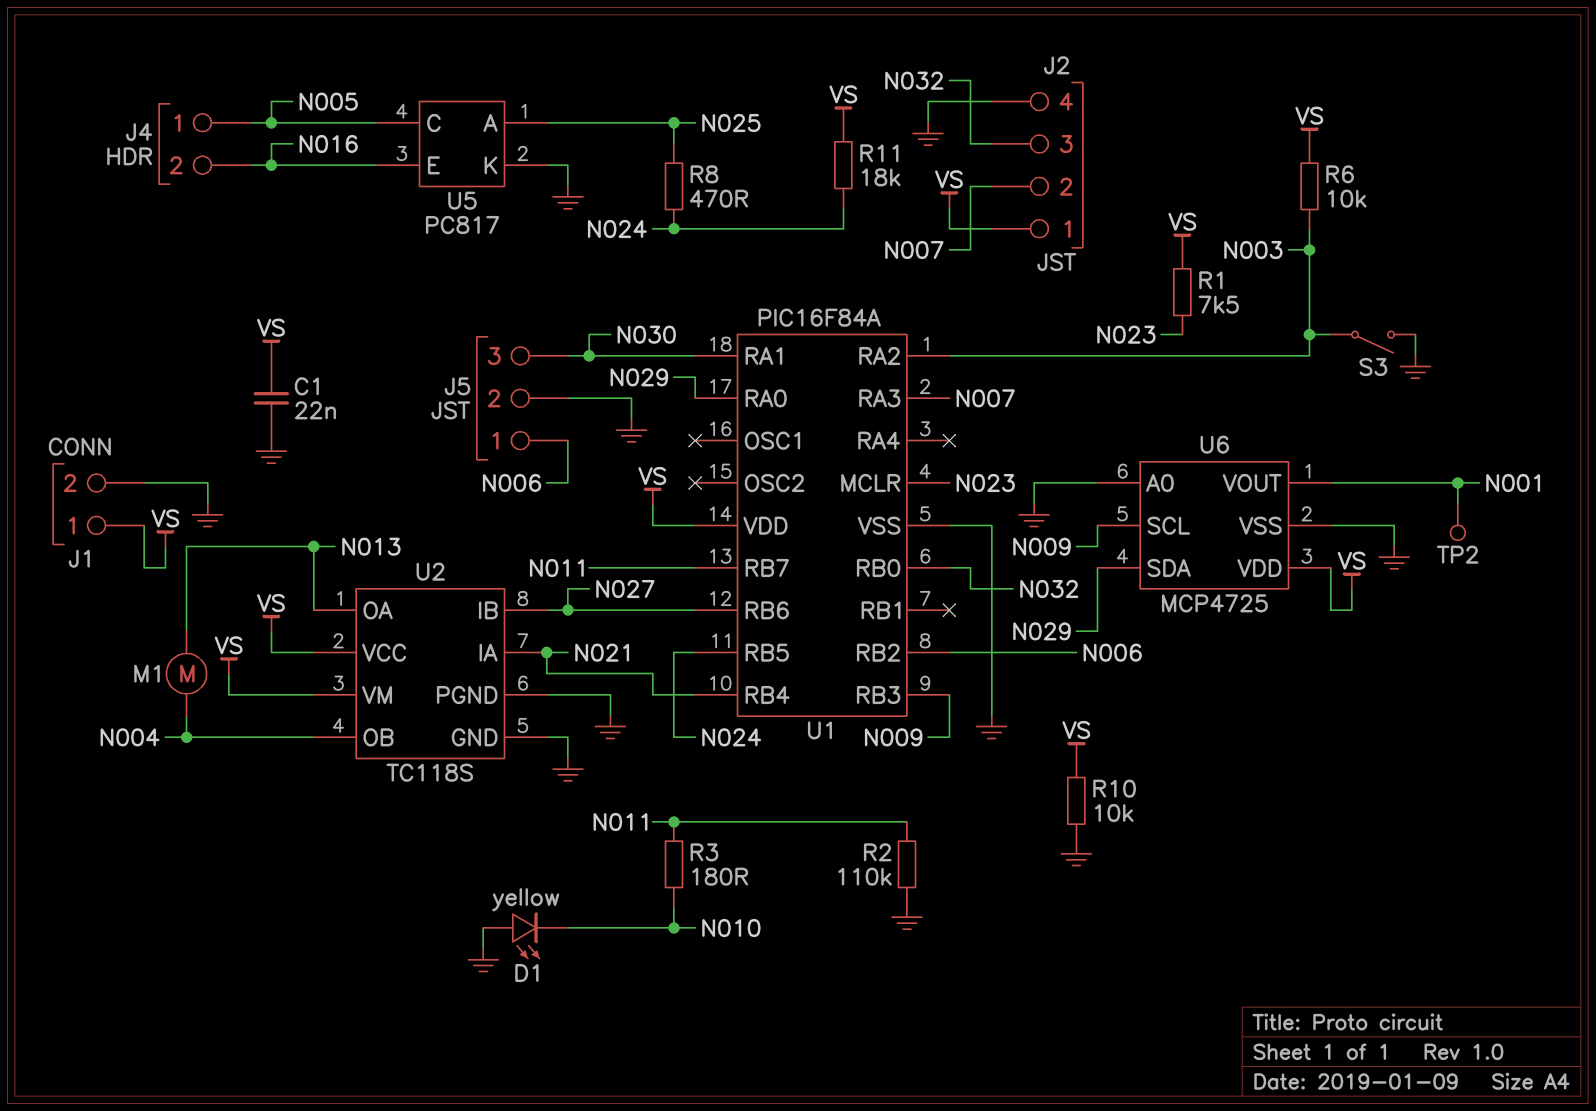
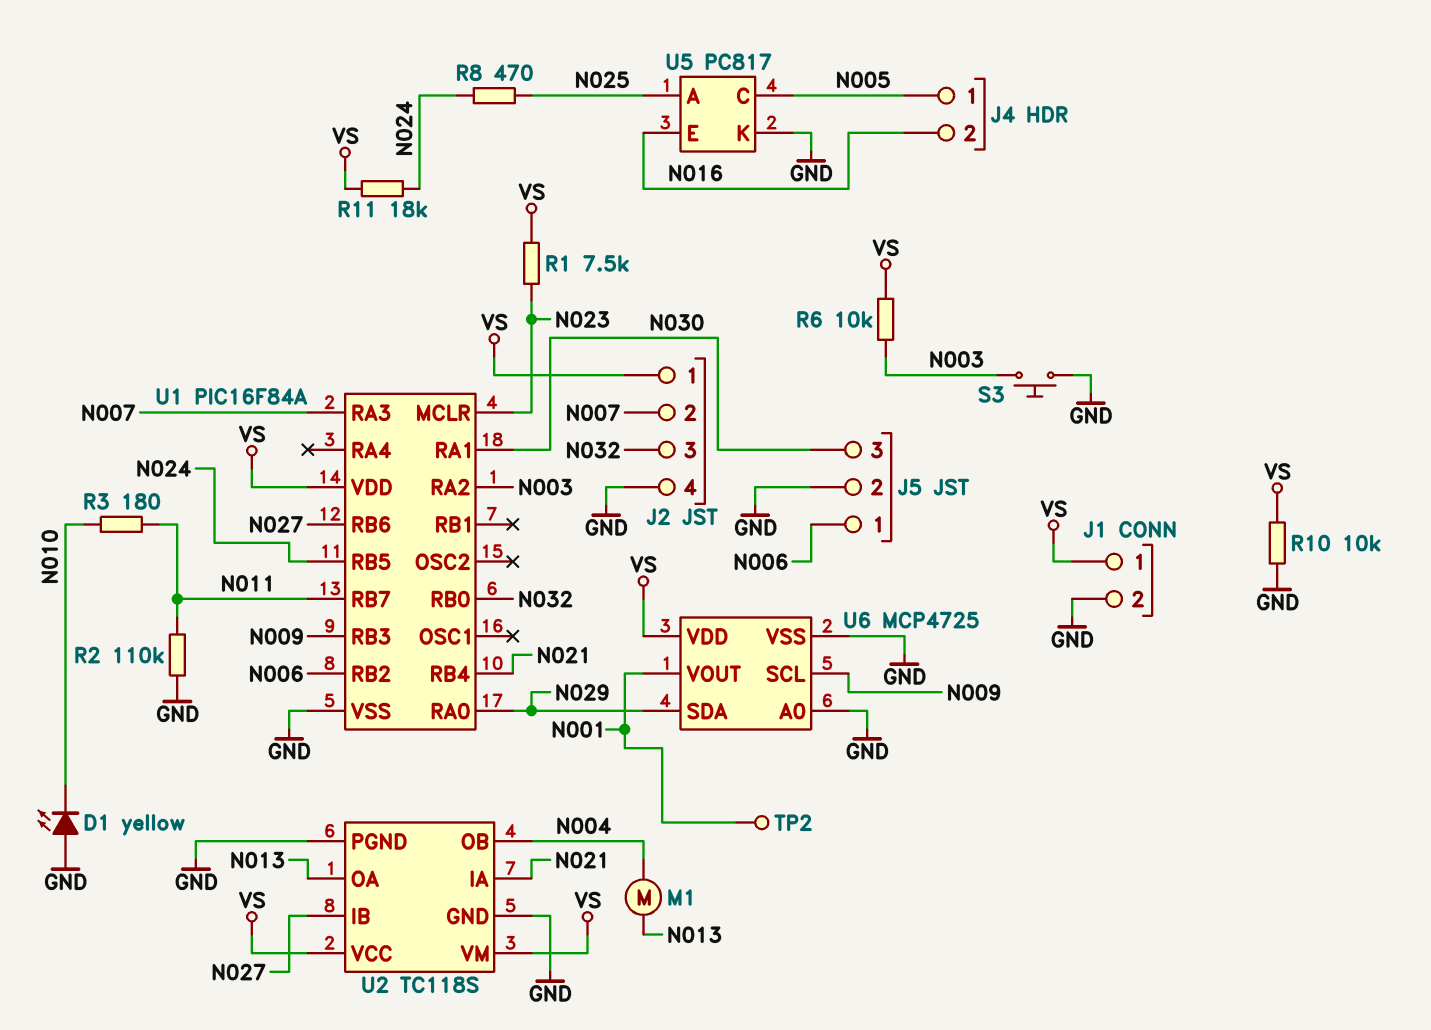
C1: 22nF (GND, VS) -> none
S3: switch (GND, N003) -> button (GND, N003)

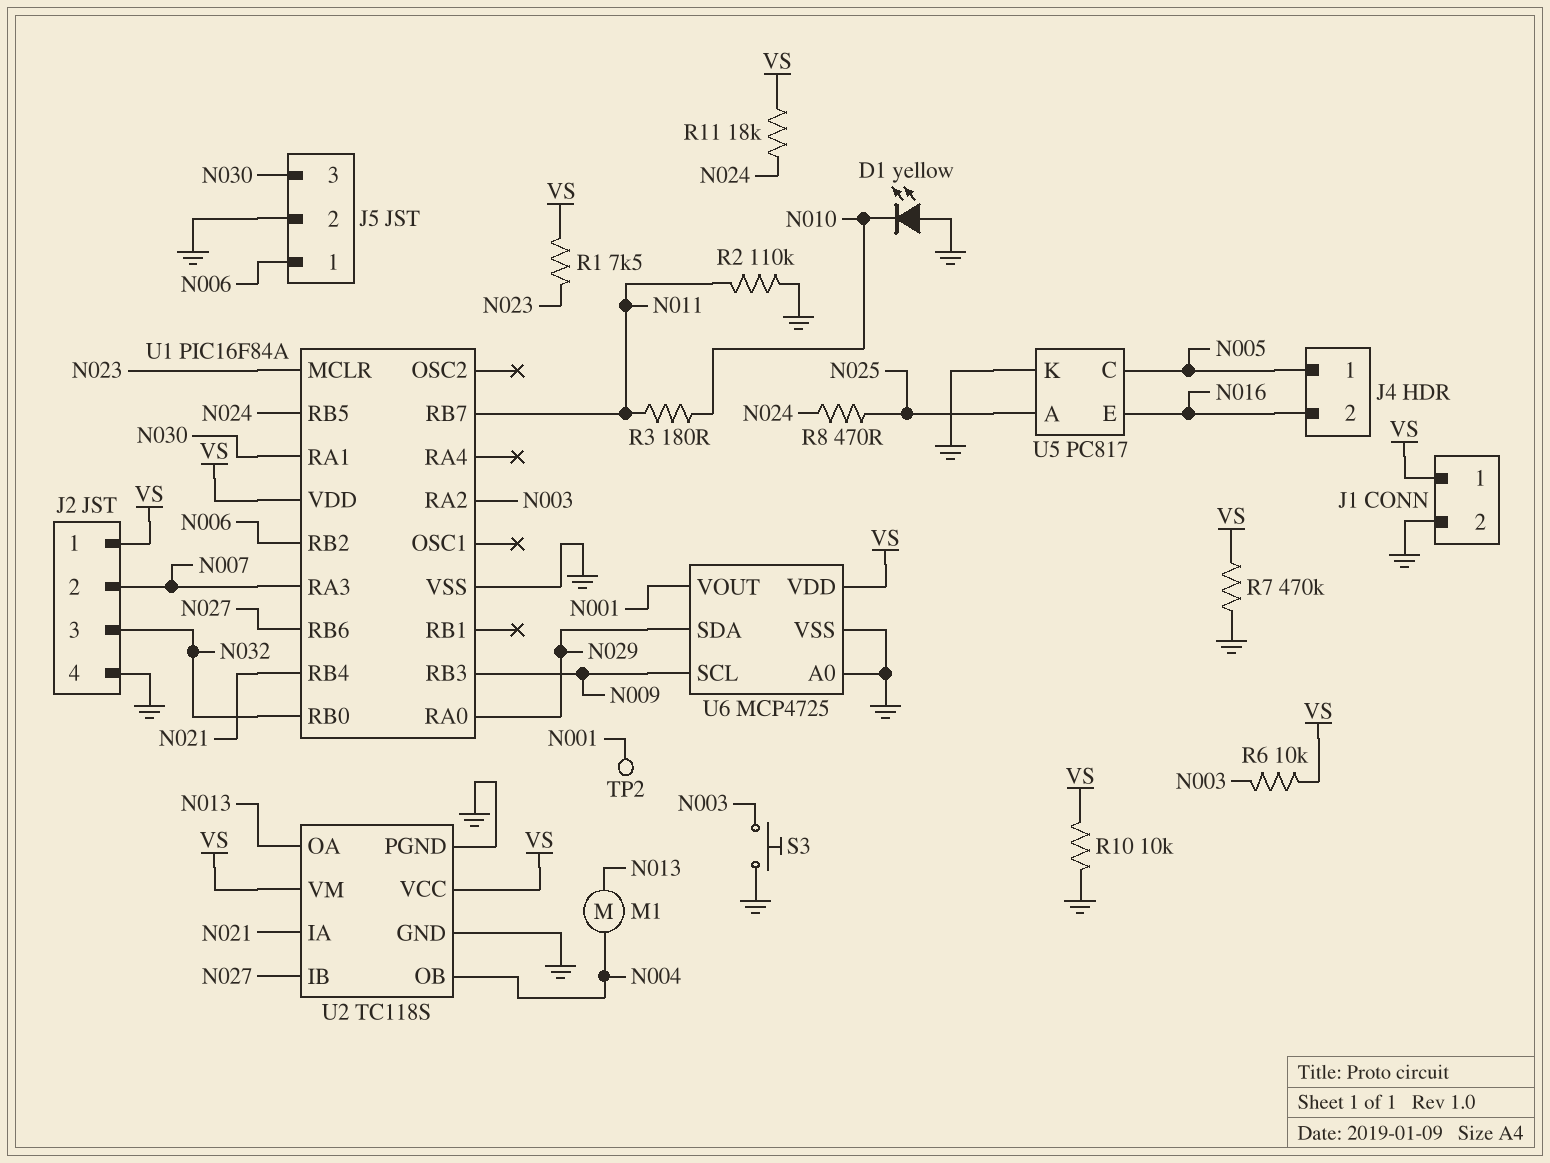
R7: none -> 470k (GND, VS)

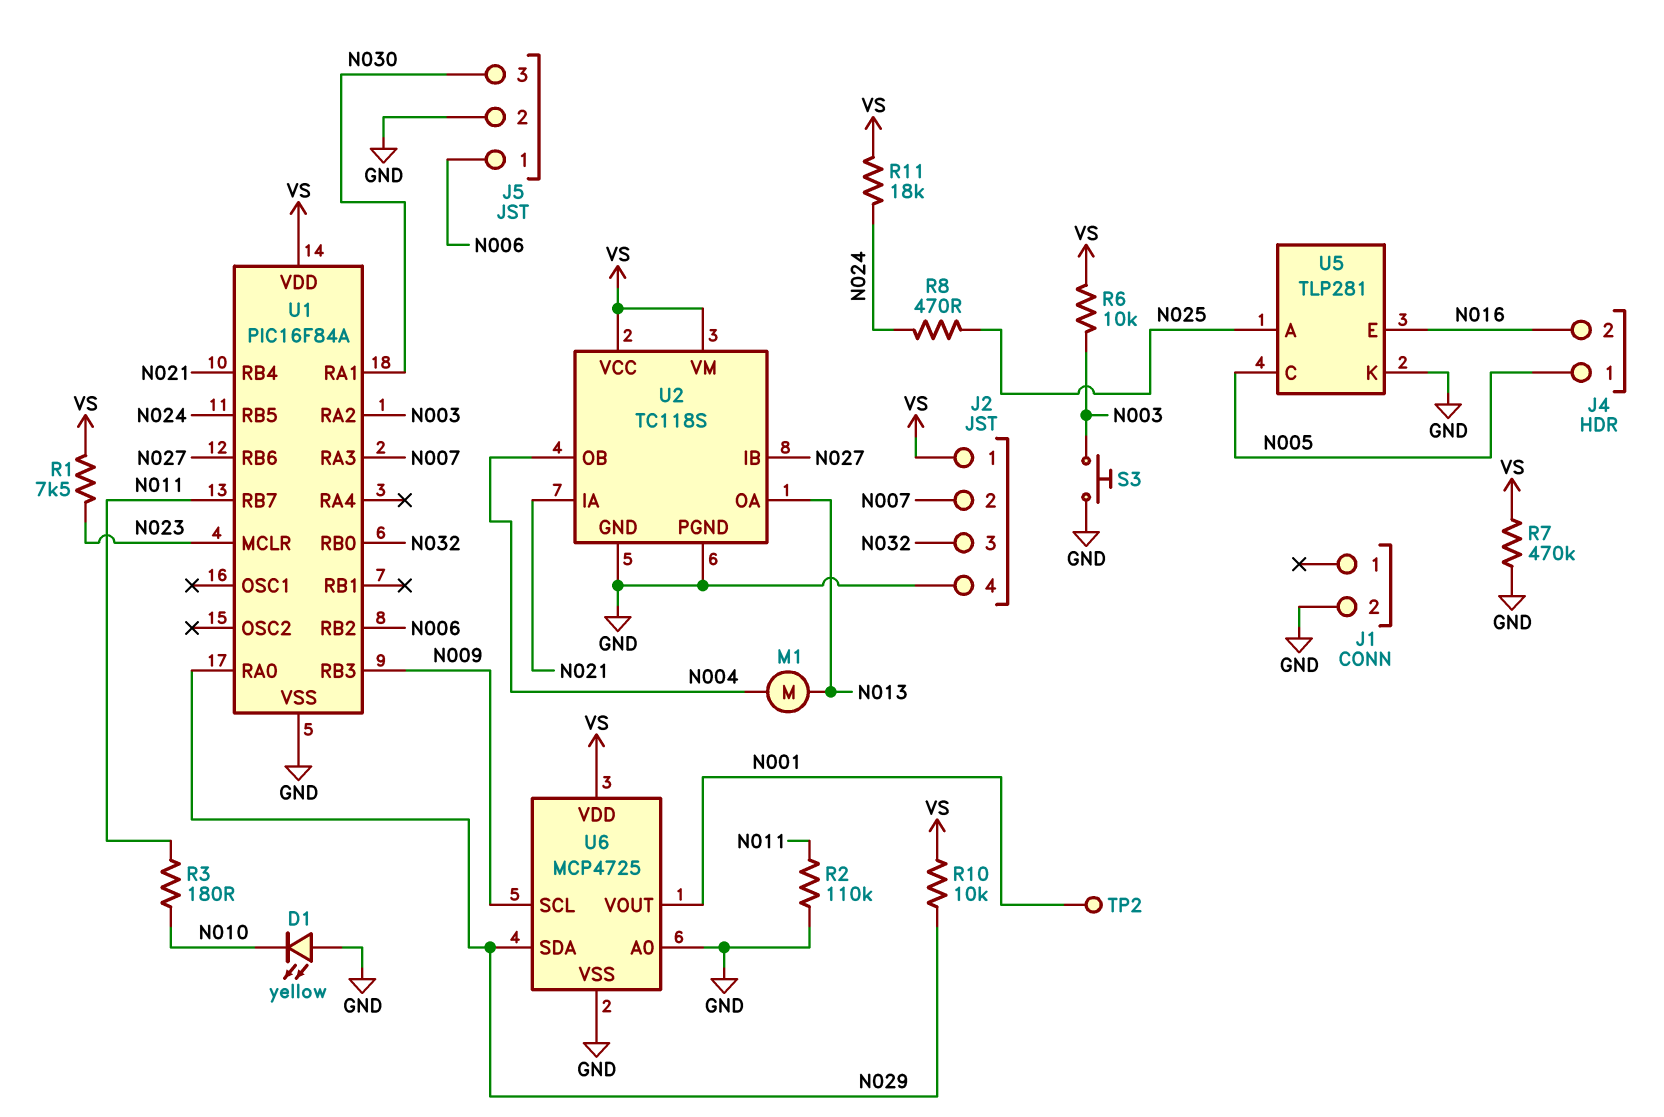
J1 pin 1: VS -> none
R10: 10k (GND, VS) -> 10k (N029, VS)
U5: PC817 -> TLP281

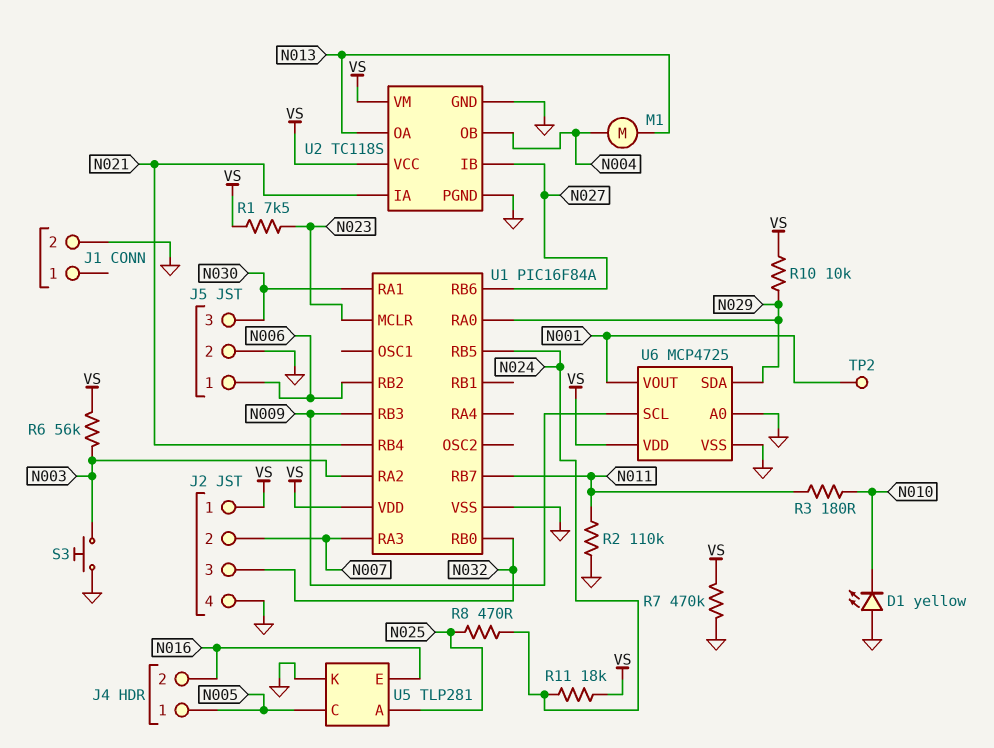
R6: 10k (N003, VS) -> 56k (N003, VS)

